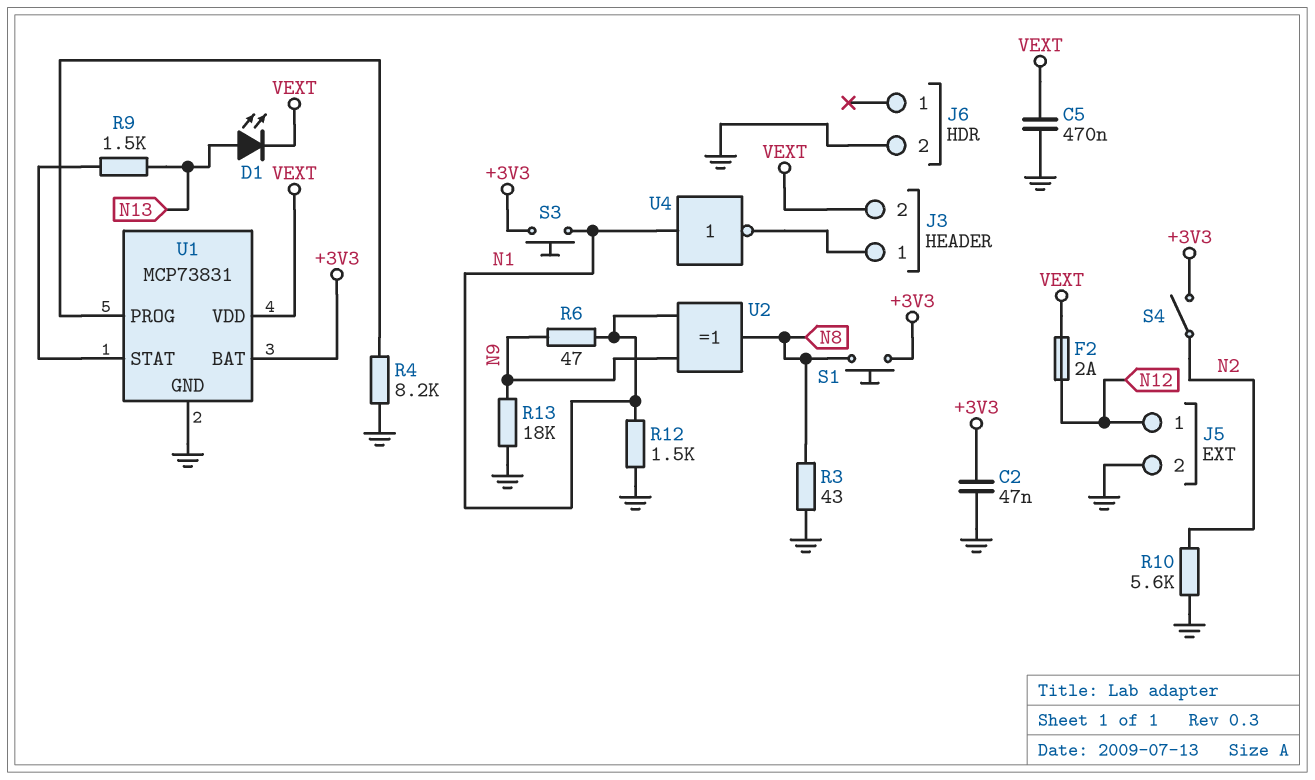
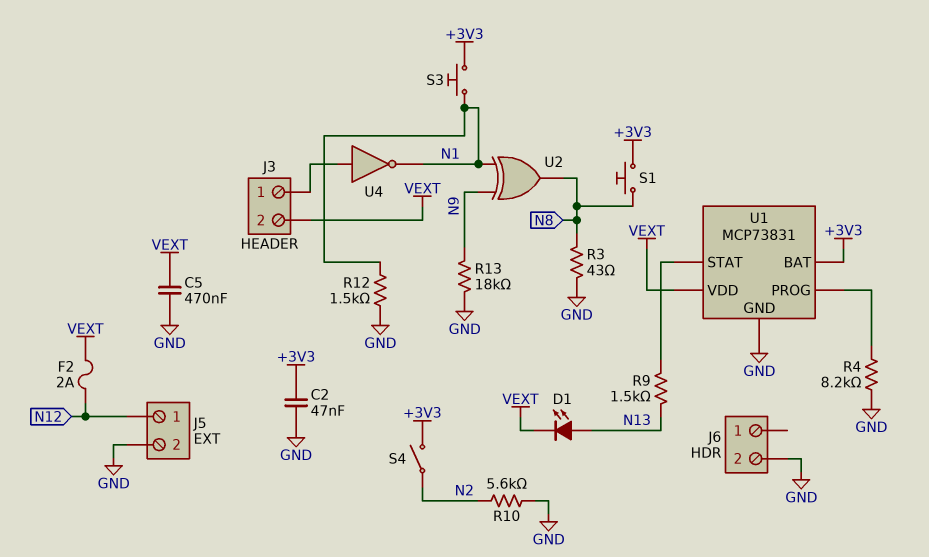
R6: 47 (N1, N9) -> none
U4: NOT (in N1, out J3/1) -> NOT (in J3/1, out N1)

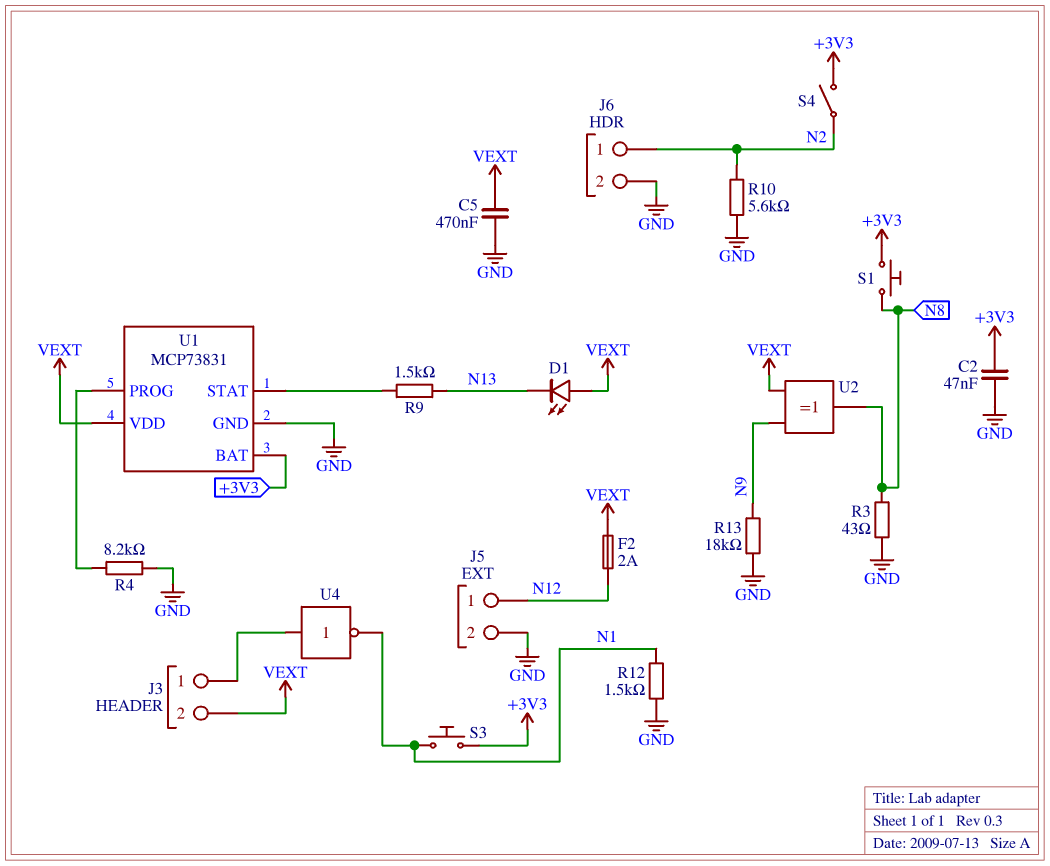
D1: LED (A N13, K VEXT) -> LED (A VEXT, K N13)
J6 pin 1: none -> N2
U2: XOR (in N1, in N9, out N8) -> XOR (in N9, in VEXT, out N8)

